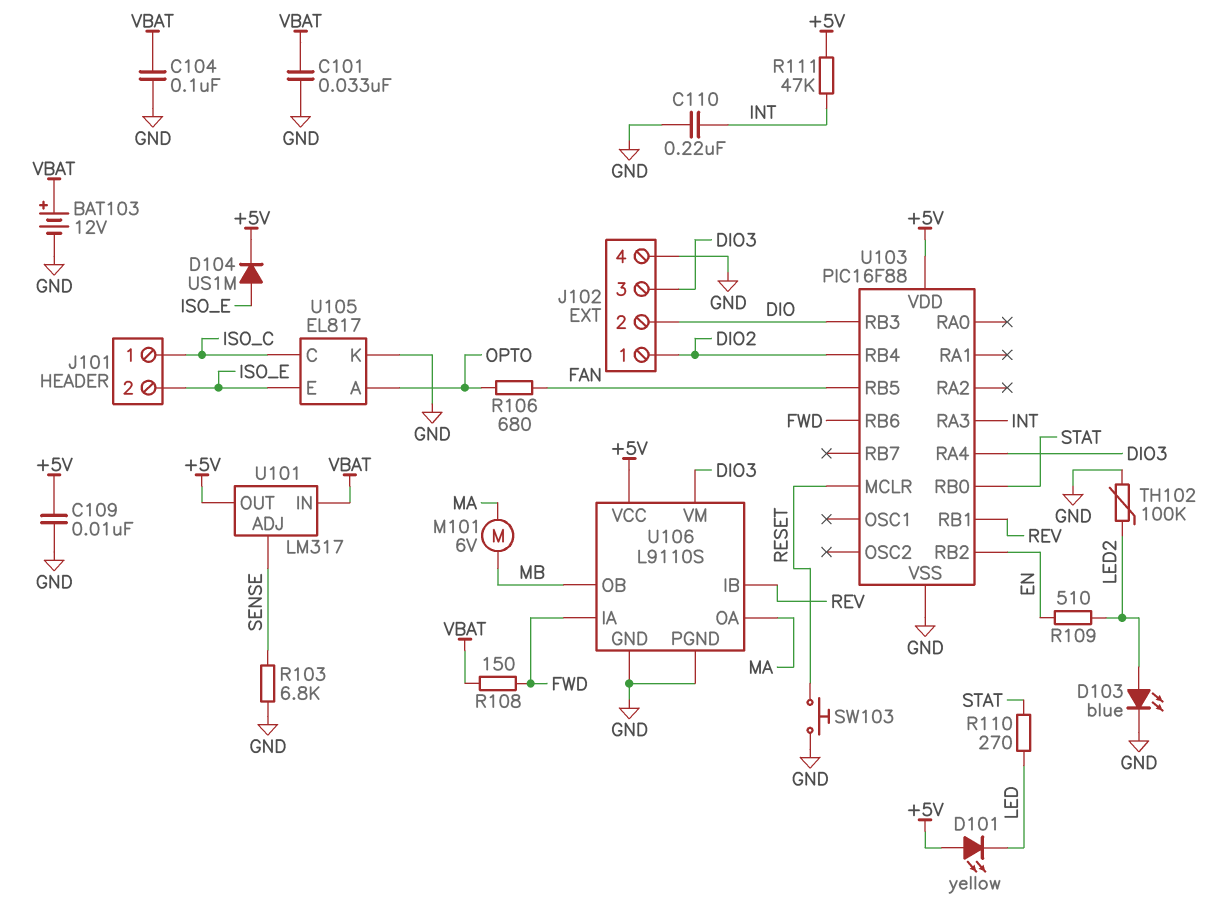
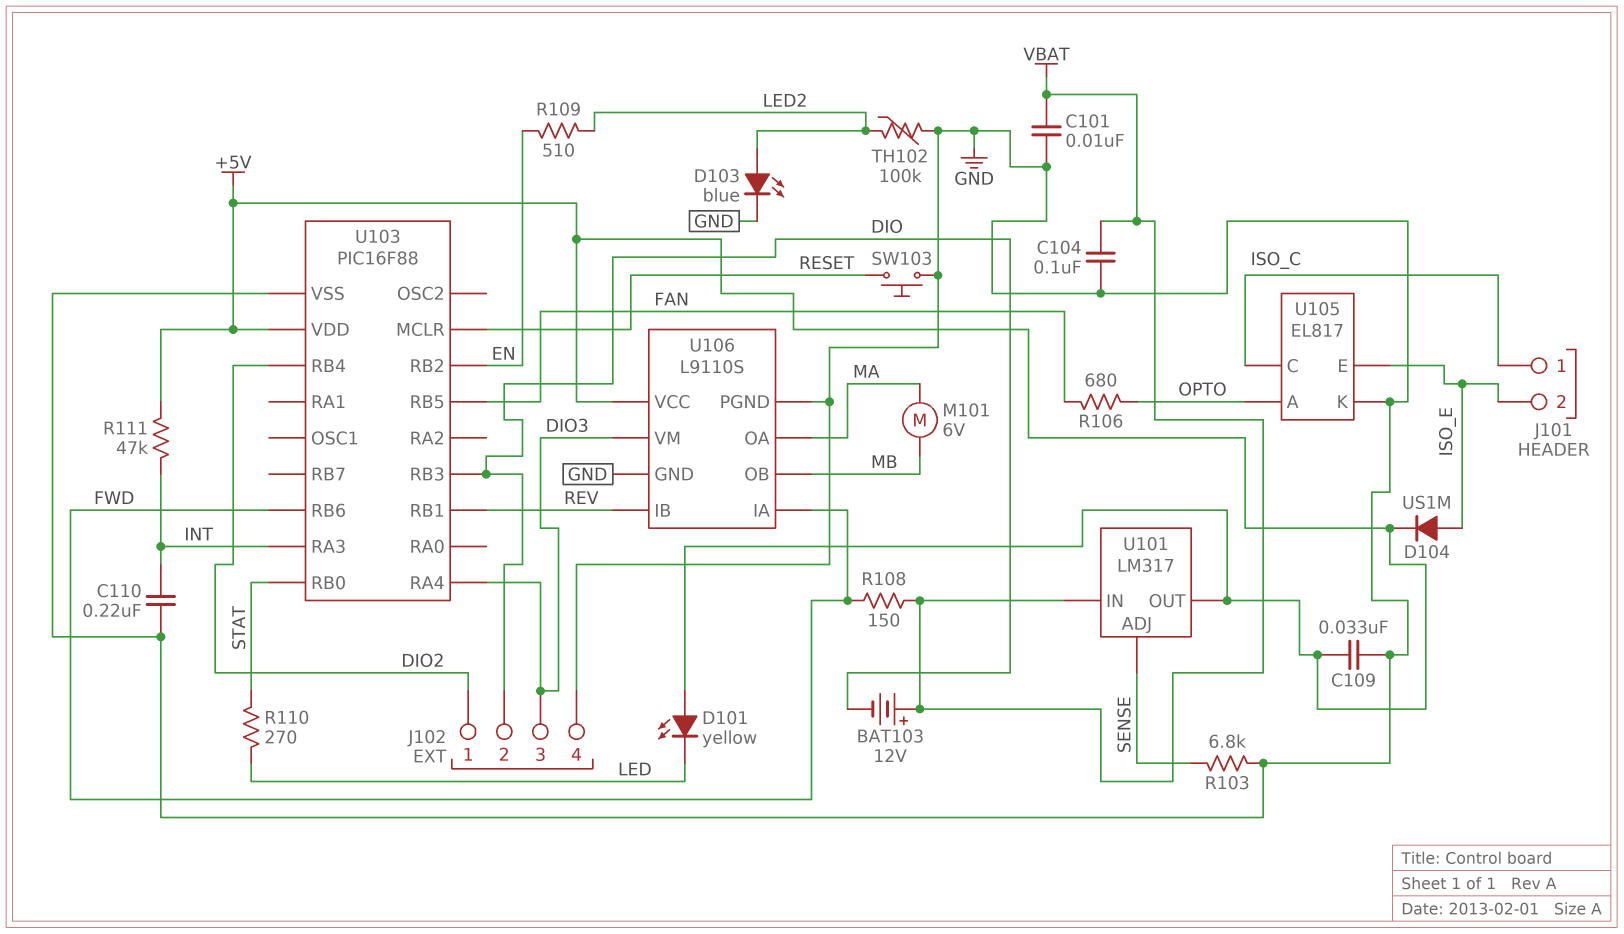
BAT103: 12V (plus VBAT, minus GND) -> 12V (plus VBAT, minus DIO)
C101: 33nF (GND, VBAT) -> 10nF (GND, VBAT)
C109: 10nF (+5V, GND) -> 33nF (+5V, GND)

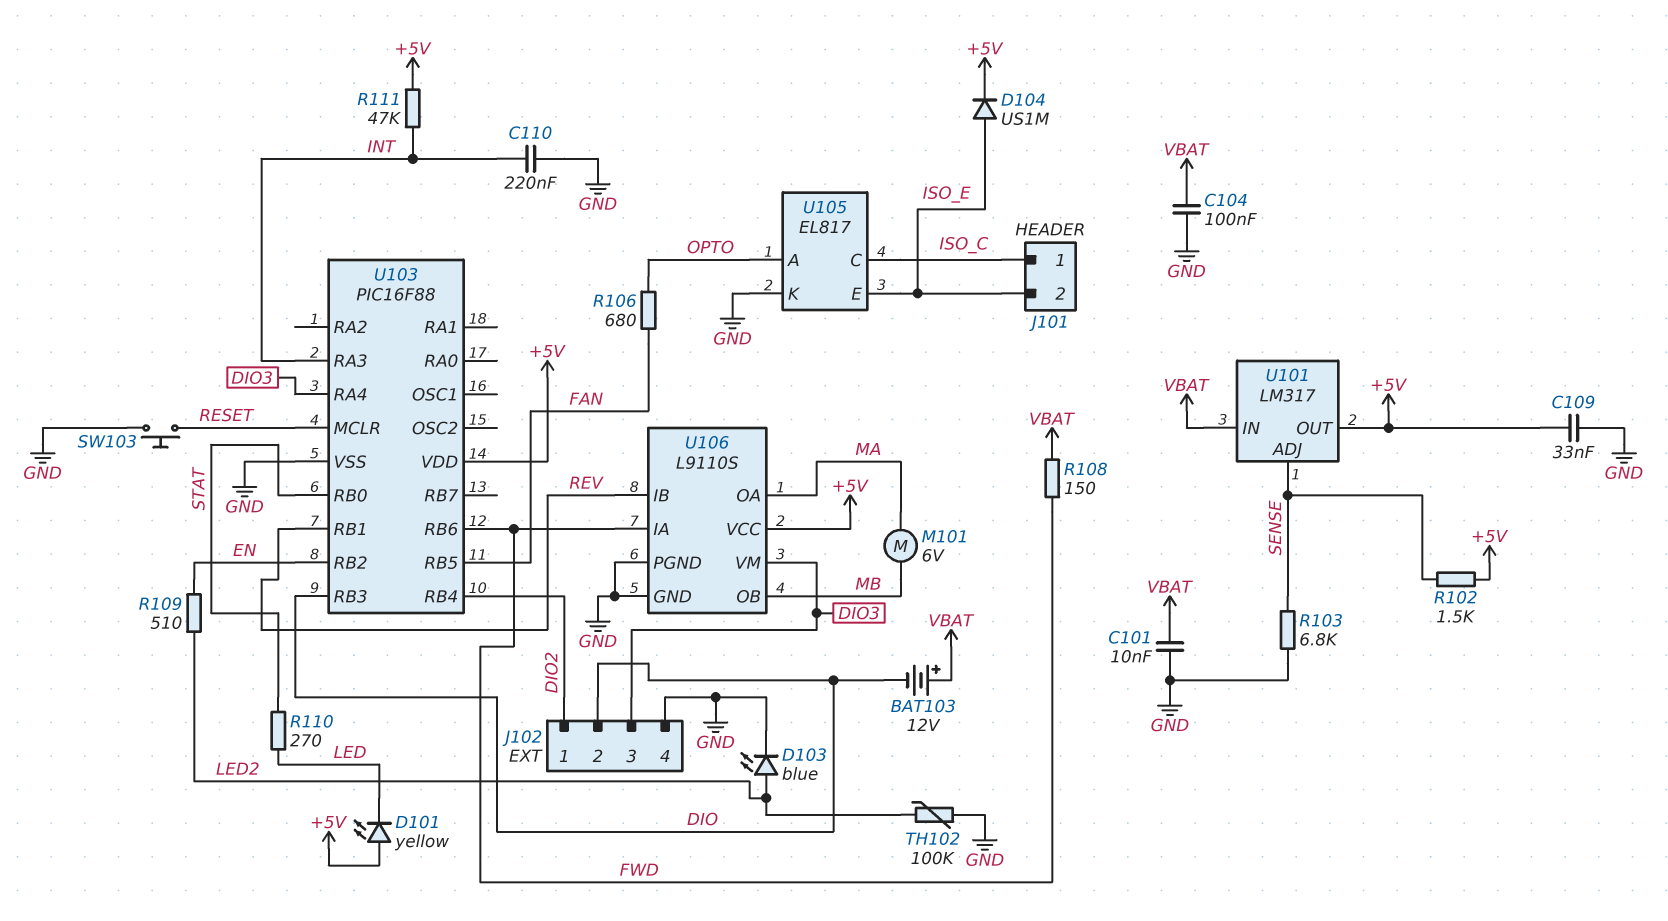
R102: none -> 1.5k (+5V, SENSE)

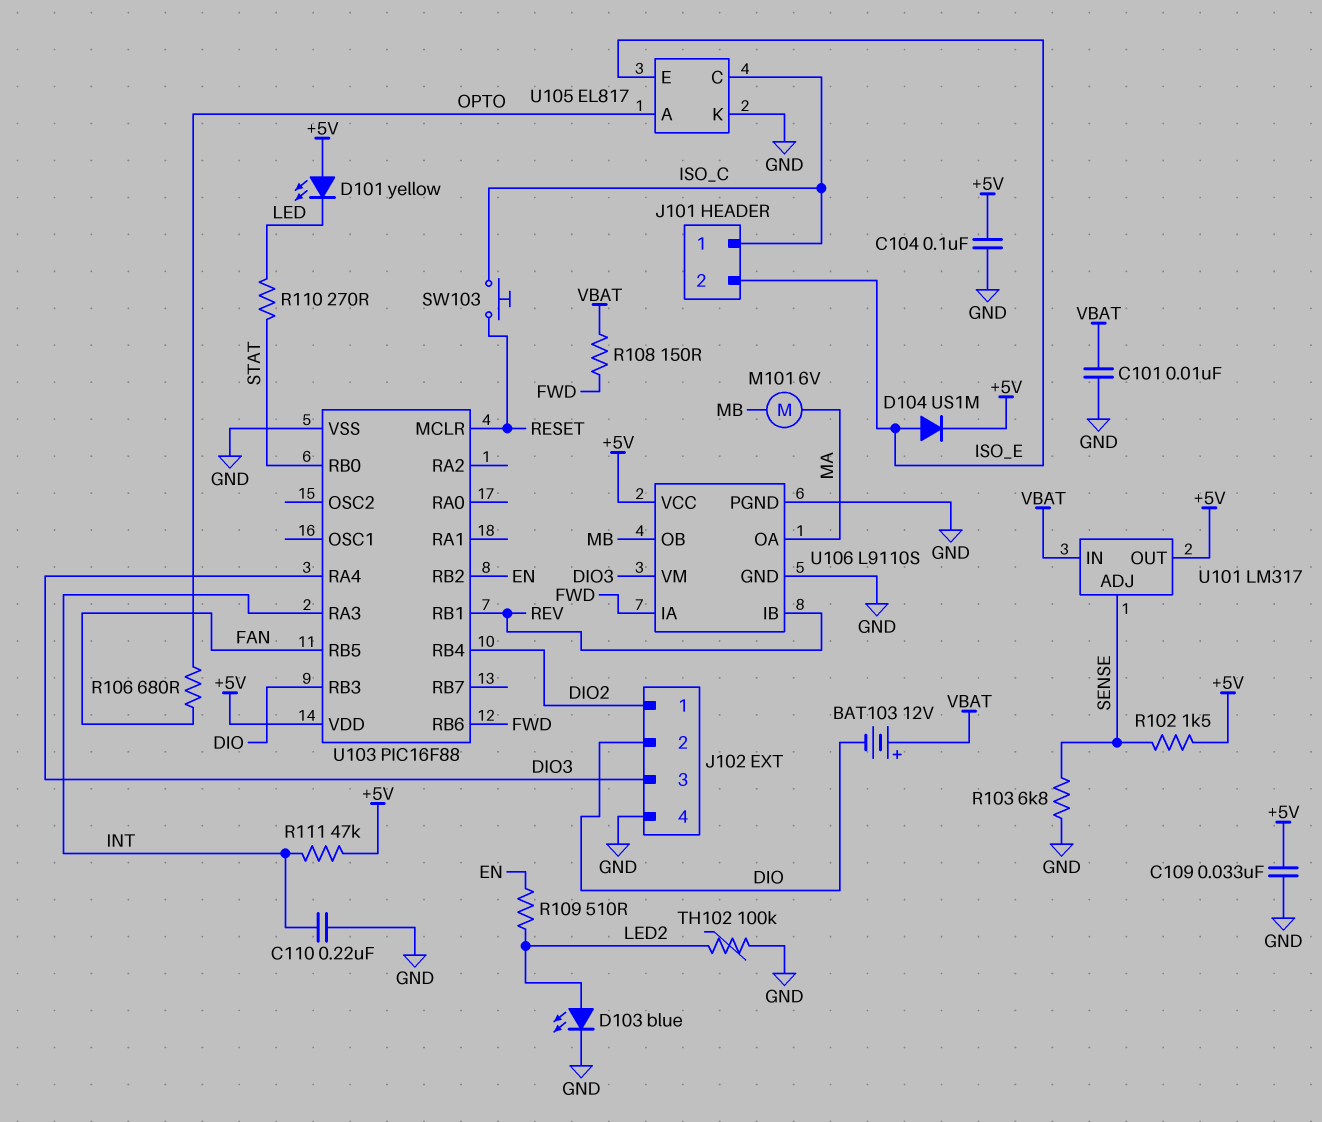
C104: 100nF (GND, VBAT) -> 100nF (+5V, GND)
SW103: button (GND, RESET) -> button (ISO_C, RESET)

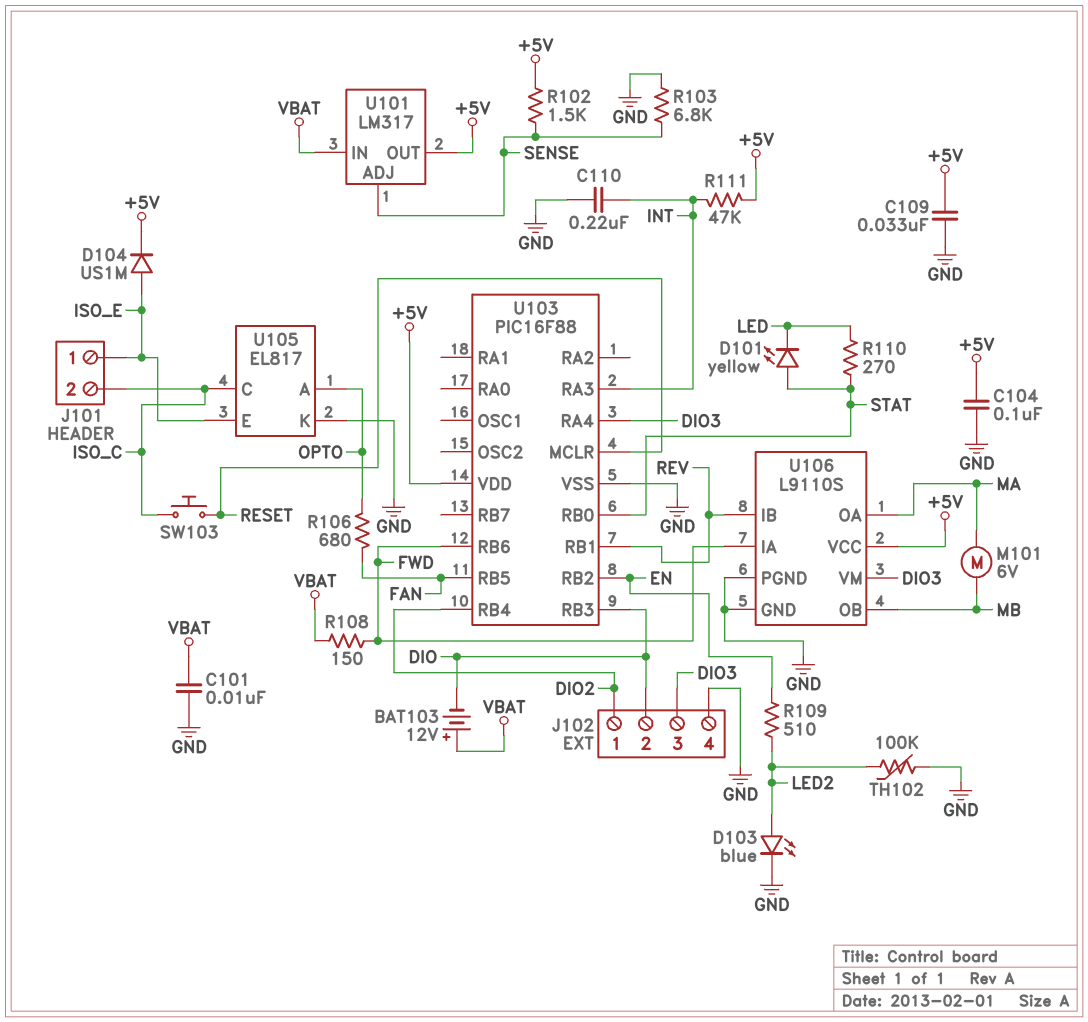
D101: LED yellow (A +5V, K LED) -> LED yellow (A STAT, K LED)
J101 pin 1: ISO_C -> ISO_E
J101 pin 2: ISO_E -> ISO_C

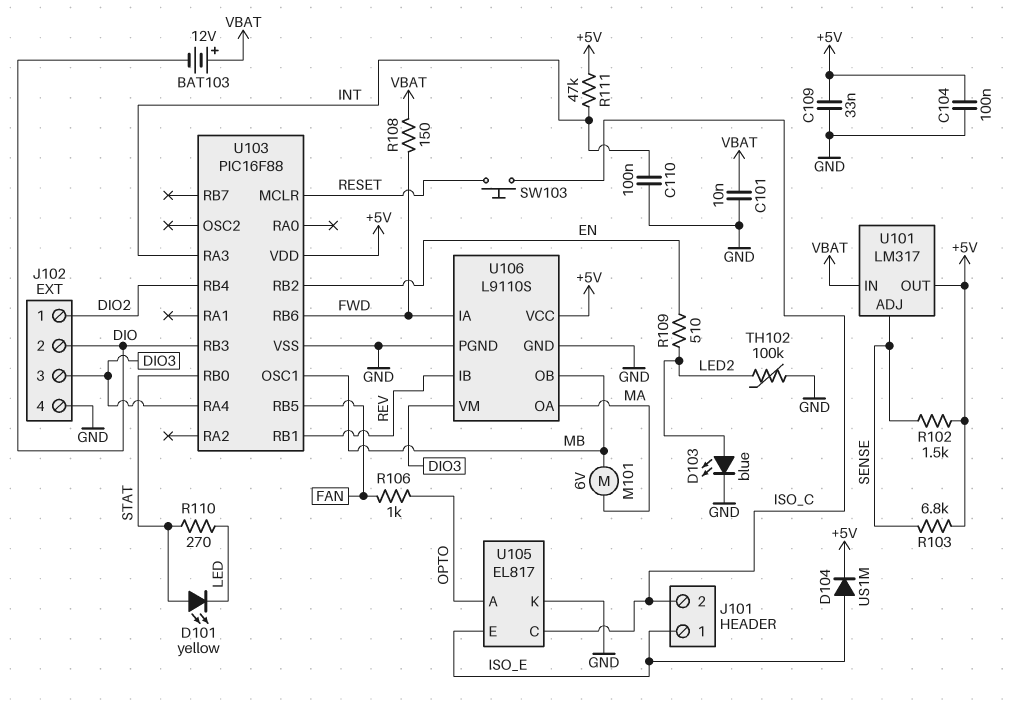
C110: 220nF (GND, INT) -> 100nF (GND, INT)
R103: 6.8k (GND, SENSE) -> 6.8k (+5V, SENSE)
R106: 680 (FAN, OPTO) -> 1k (FAN, OPTO)
U103 pin OSC1: none -> MB

